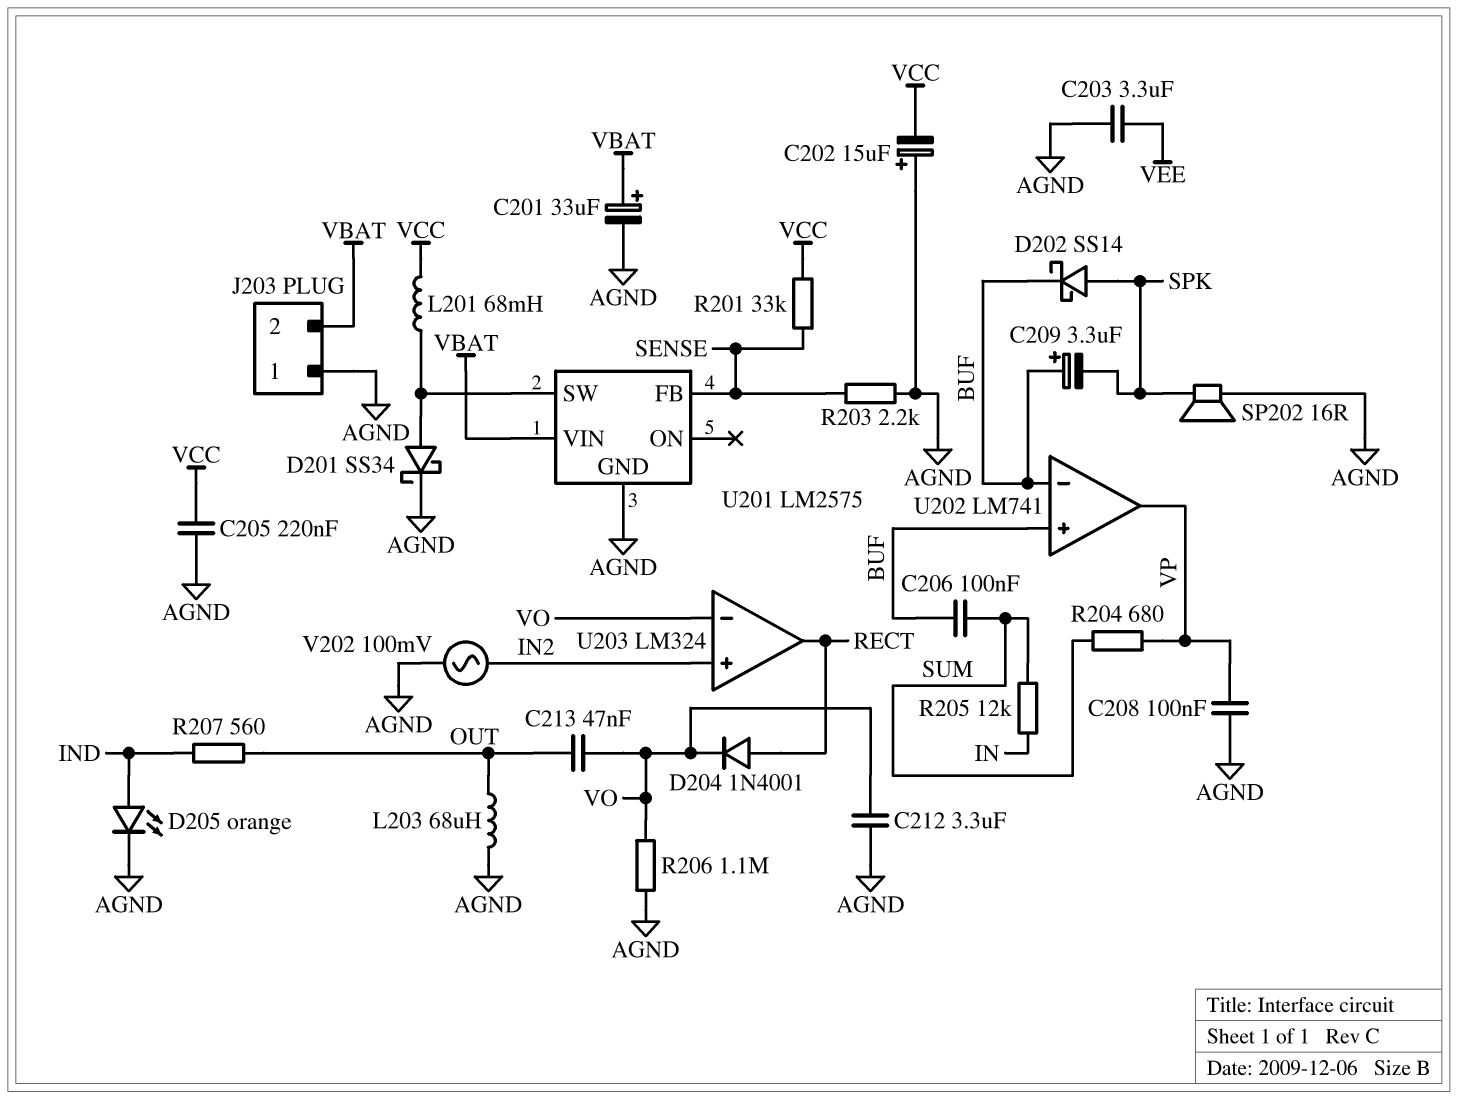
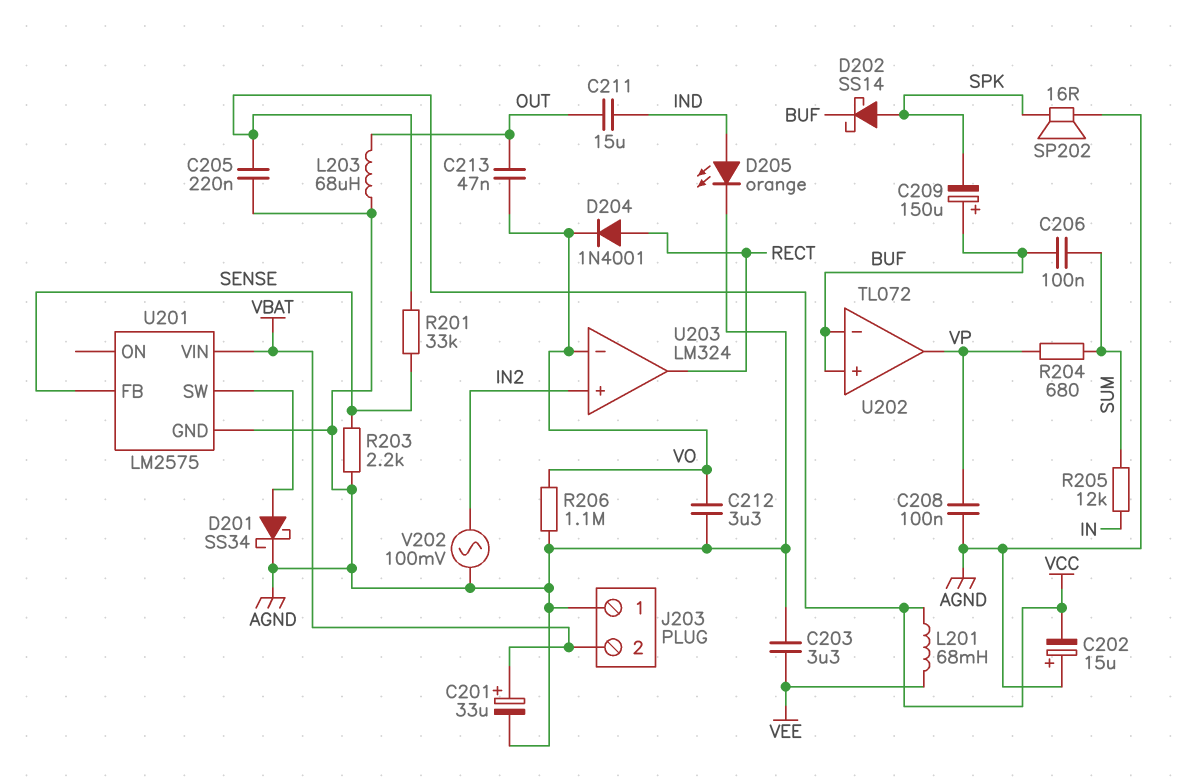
C209: 3.3uF (plus BUF, minus SPK) -> 150uF (plus BUF, minus SPK)
C211: none -> 15uF (IND, OUT)
L201: 68mH (U201/SW, VCC) -> 68mH (VCC, VEE)
R207: 560 (IND, OUT) -> none
U202: LM741 -> TL072

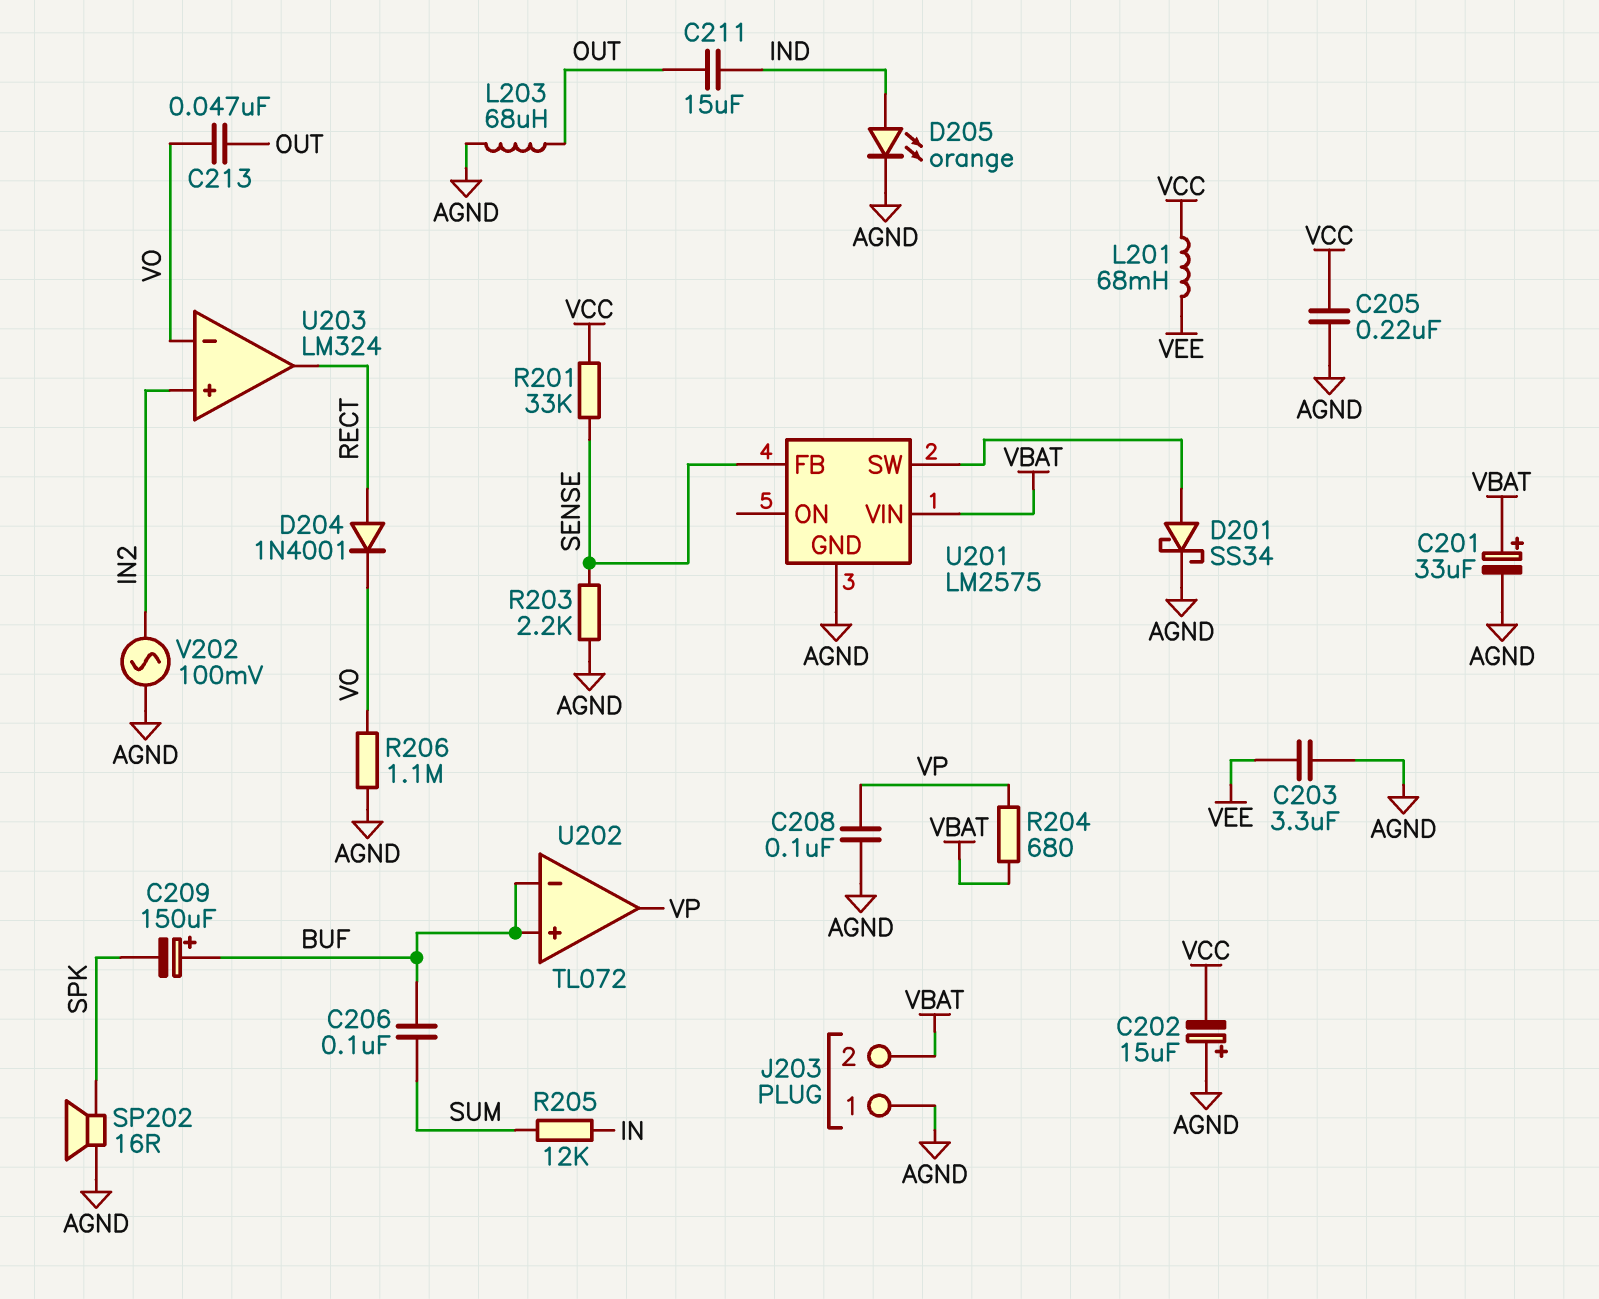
C212: 3.3uF (AGND, VO) -> none
D202: schottky SS14 (A SPK, K BUF) -> none
R204: 680 (SUM, VP) -> 680 (VBAT, VP)

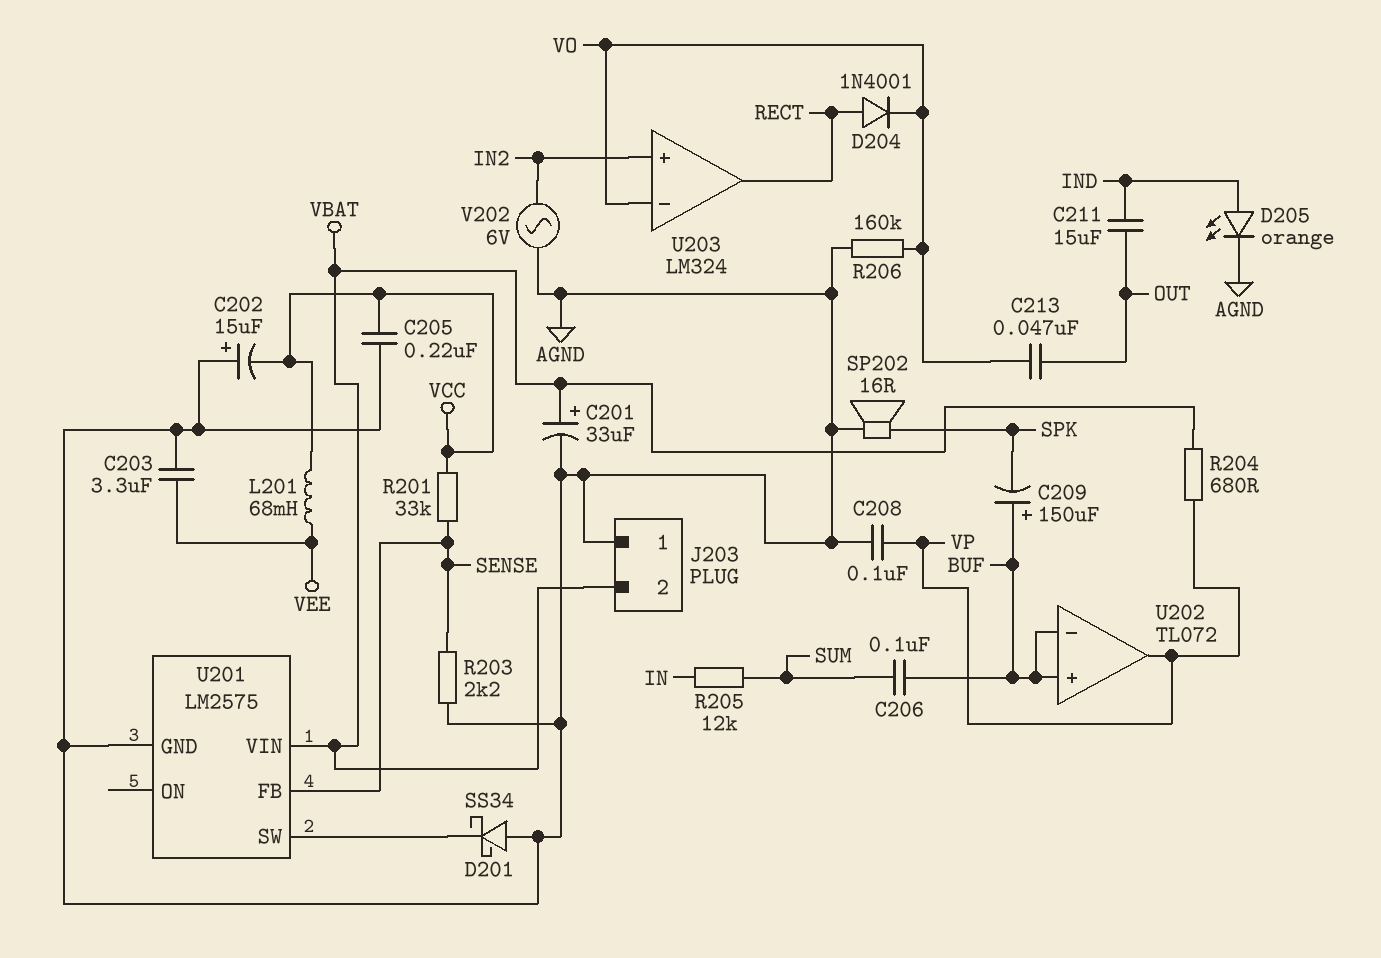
D201: schottky SS34 (A U201/SW, K AGND) -> schottky SS34 (A AGND, K U201/SW)
L203: 68uH (AGND, OUT) -> none
R206: 1.1M (AGND, VO) -> 160k (AGND, VO)
V202: AC 100mV (AGND, IN2) -> AC 6V (AGND, IN2)

